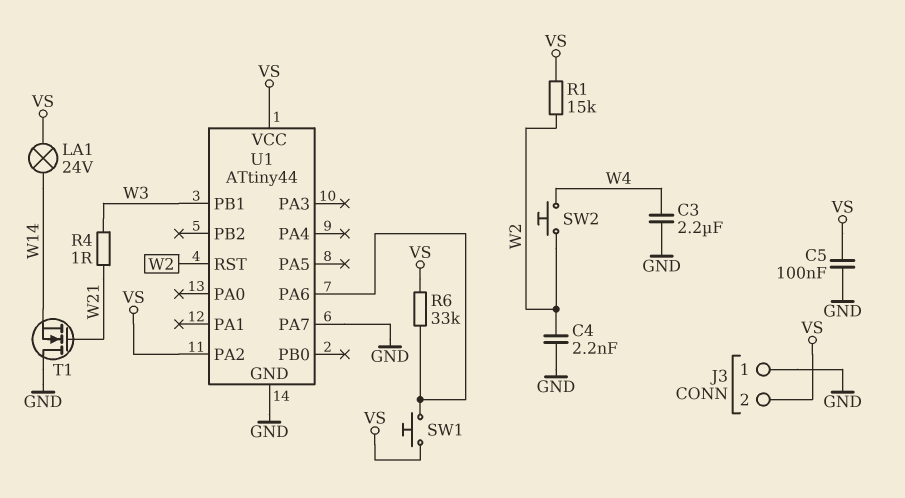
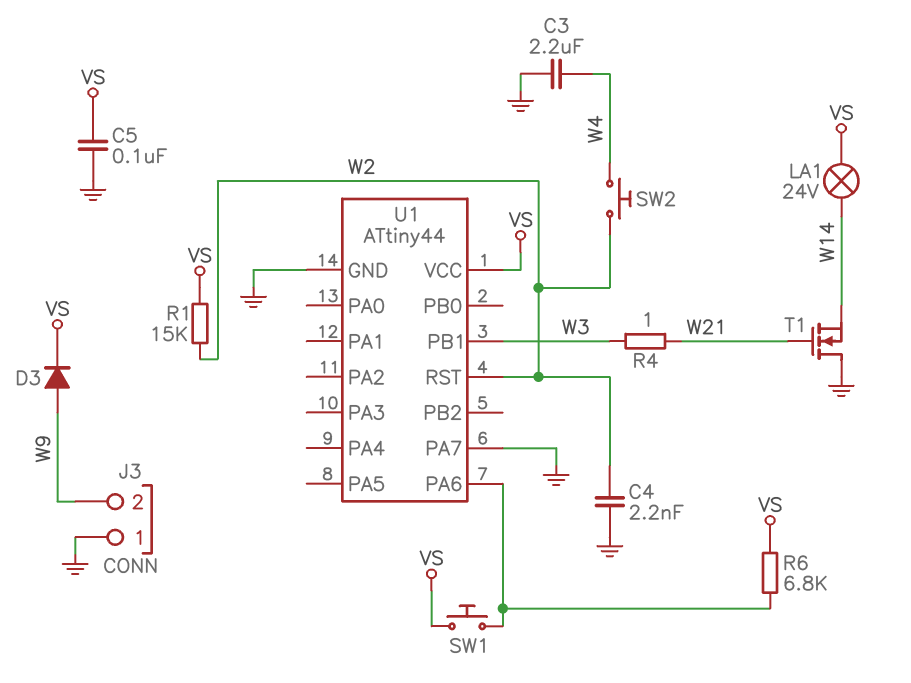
D3: none -> diode (A W9, K VS)
J3 pin 2: VS -> W9
R6: 33k (U1/PA6, VS) -> 6.8k (U1/PA6, VS)
U1 pin PA2: VS -> none

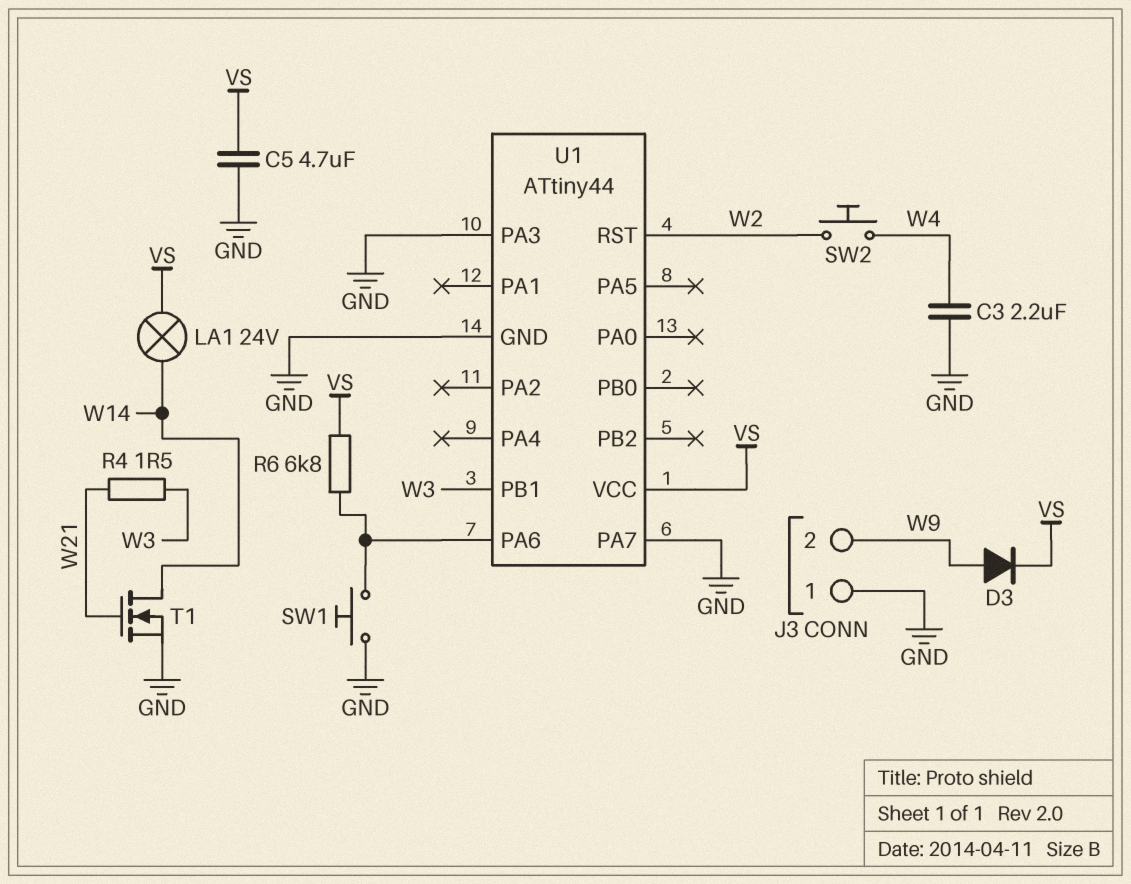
C4: 2.2nF (GND, W2) -> none
C5: 100nF (GND, VS) -> 4.7uF (GND, VS)
R1: 15k (VS, W2) -> none
R4: 1 (W3, W21) -> 1.5 (W3, W21)
SW1: button (U1/PA6, VS) -> button (GND, U1/PA6)
T1: NMOS (G W21, D GND, S W14) -> NMOS (G W21, D W14, S GND)
U1 pin PA3: none -> GND

